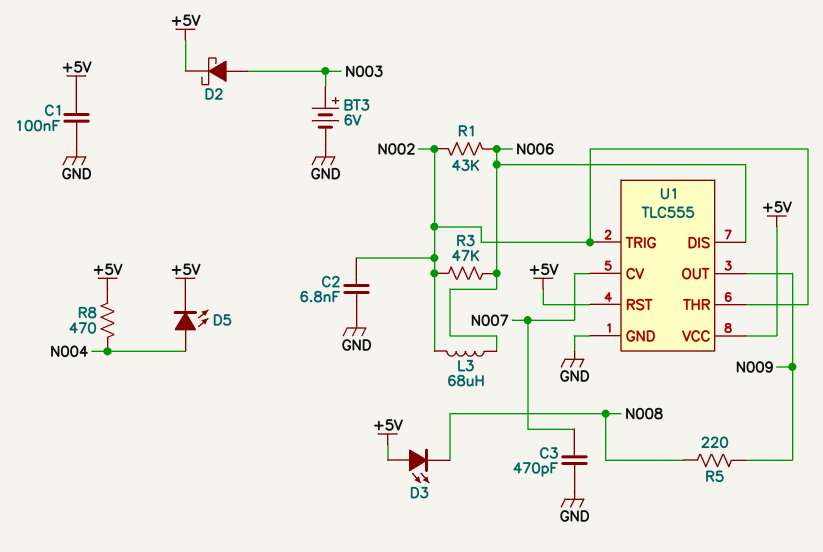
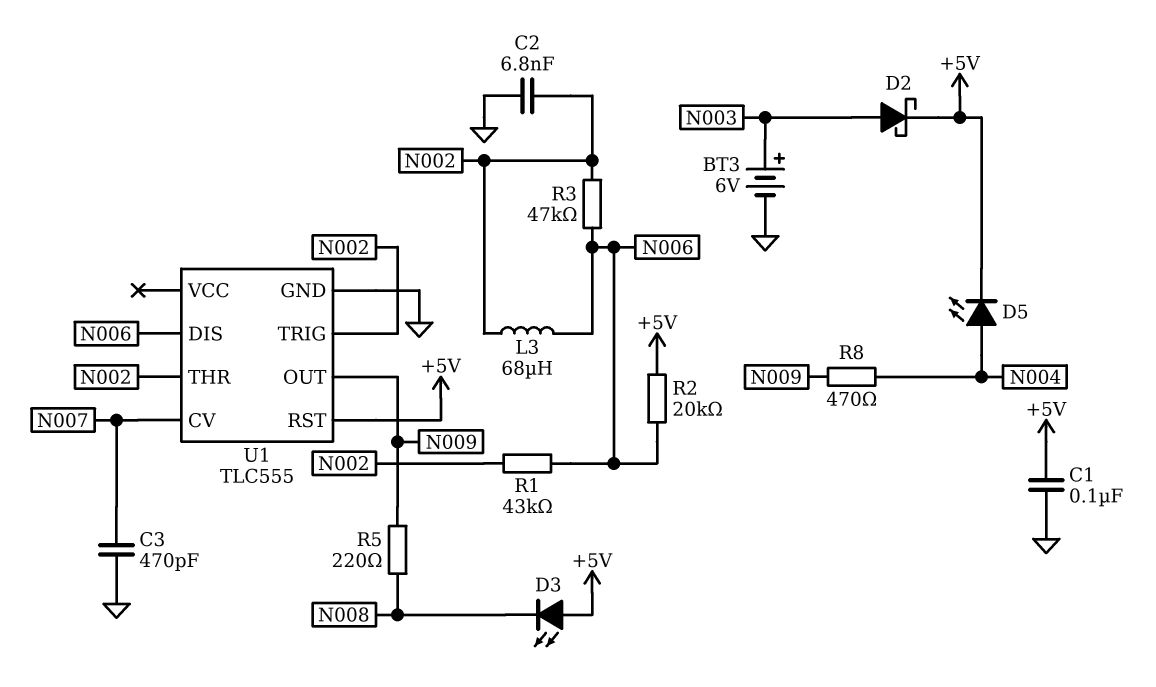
R2: none -> 20k (+5V, N006)
R8: 470 (+5V, N004) -> 470 (N004, N009)
U1 pin VCC: +5V -> none

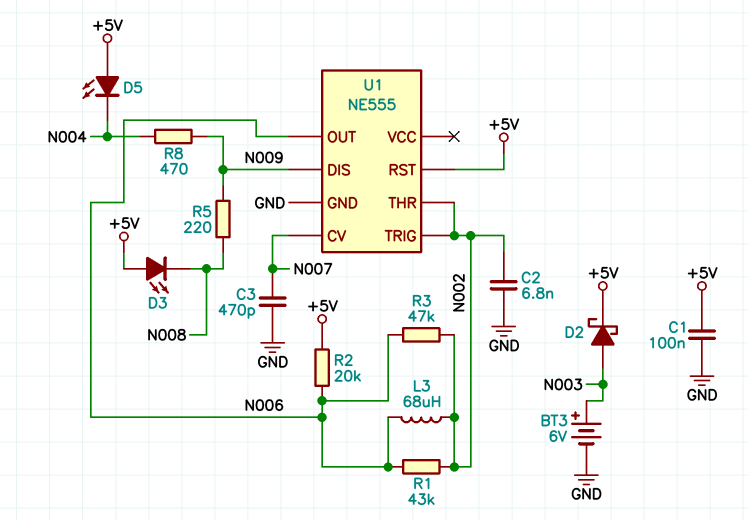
D5: LED (A N004, K +5V) -> LED (A +5V, K N004)
U1: TLC555 -> NE555
U1 pin DIS: N006 -> N009
U1 pin OUT: N009 -> N006

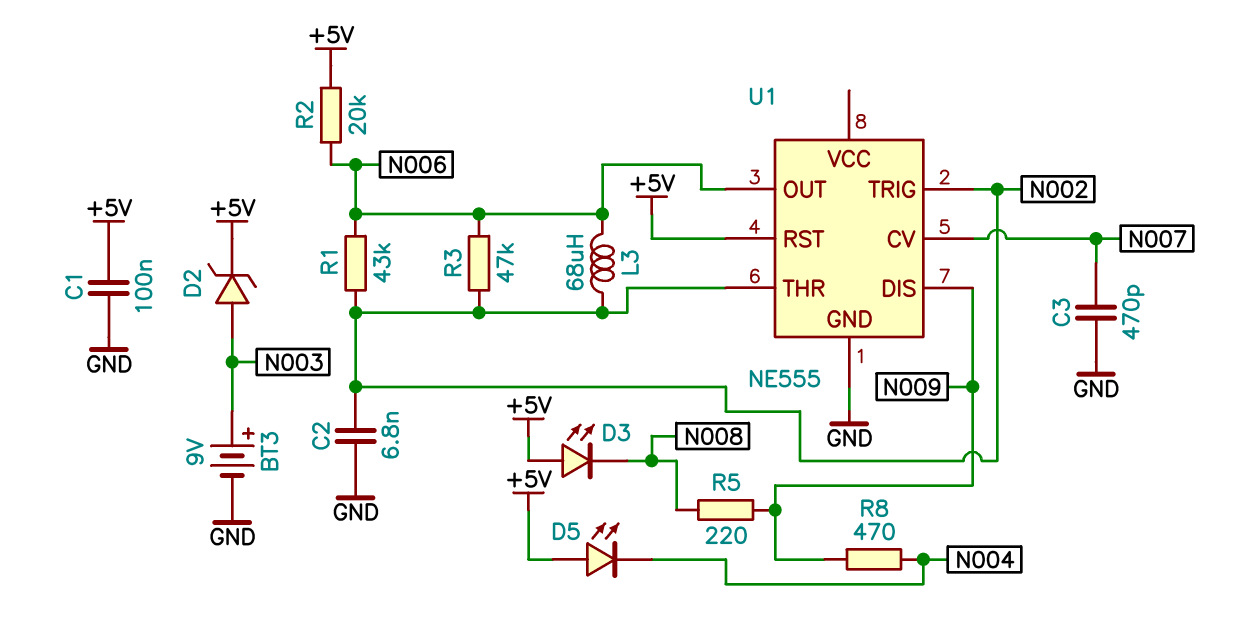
BT3: 6V (plus N003, minus GND) -> 9V (plus N003, minus GND)
D2: schottky (A N003, K +5V) -> zener (A N003, K +5V)

